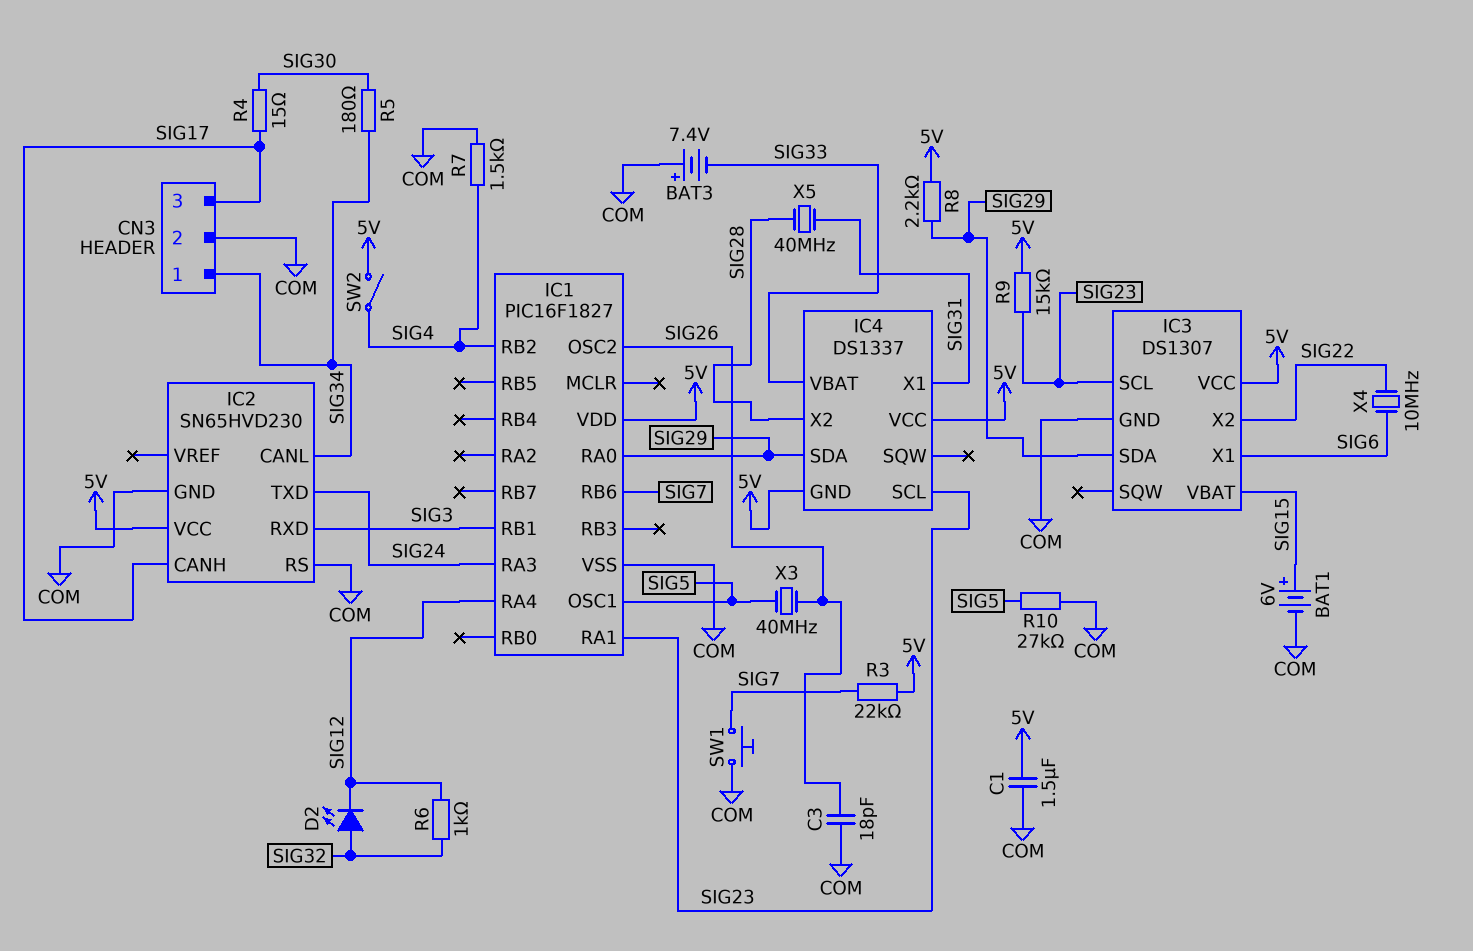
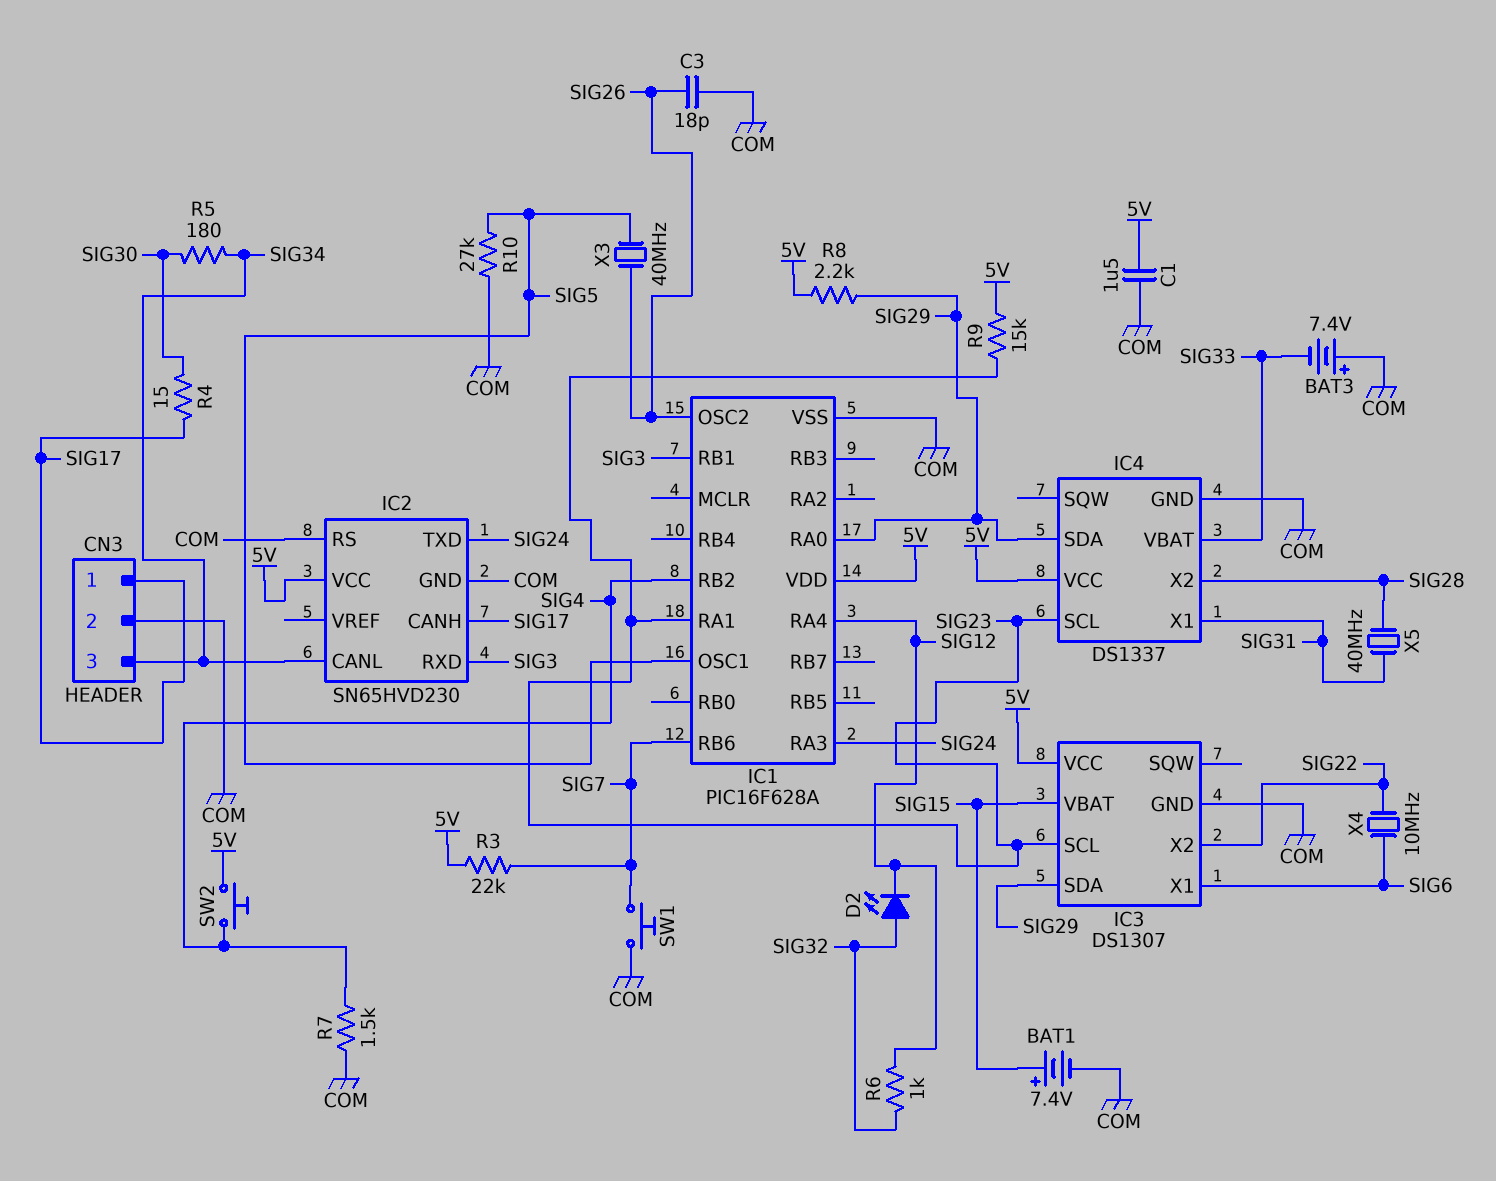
BAT1: 6V (plus SIG15, minus COM) -> 7.4V (plus SIG15, minus COM)
CN3 pin 1: SIG34 -> SIG17
CN3 pin 3: SIG17 -> SIG34
IC1: PIC16F1827 -> PIC16F628A
IC4 pin GND: 5V -> COM
SW2: switch (5V, SIG4) -> button (5V, SIG4)

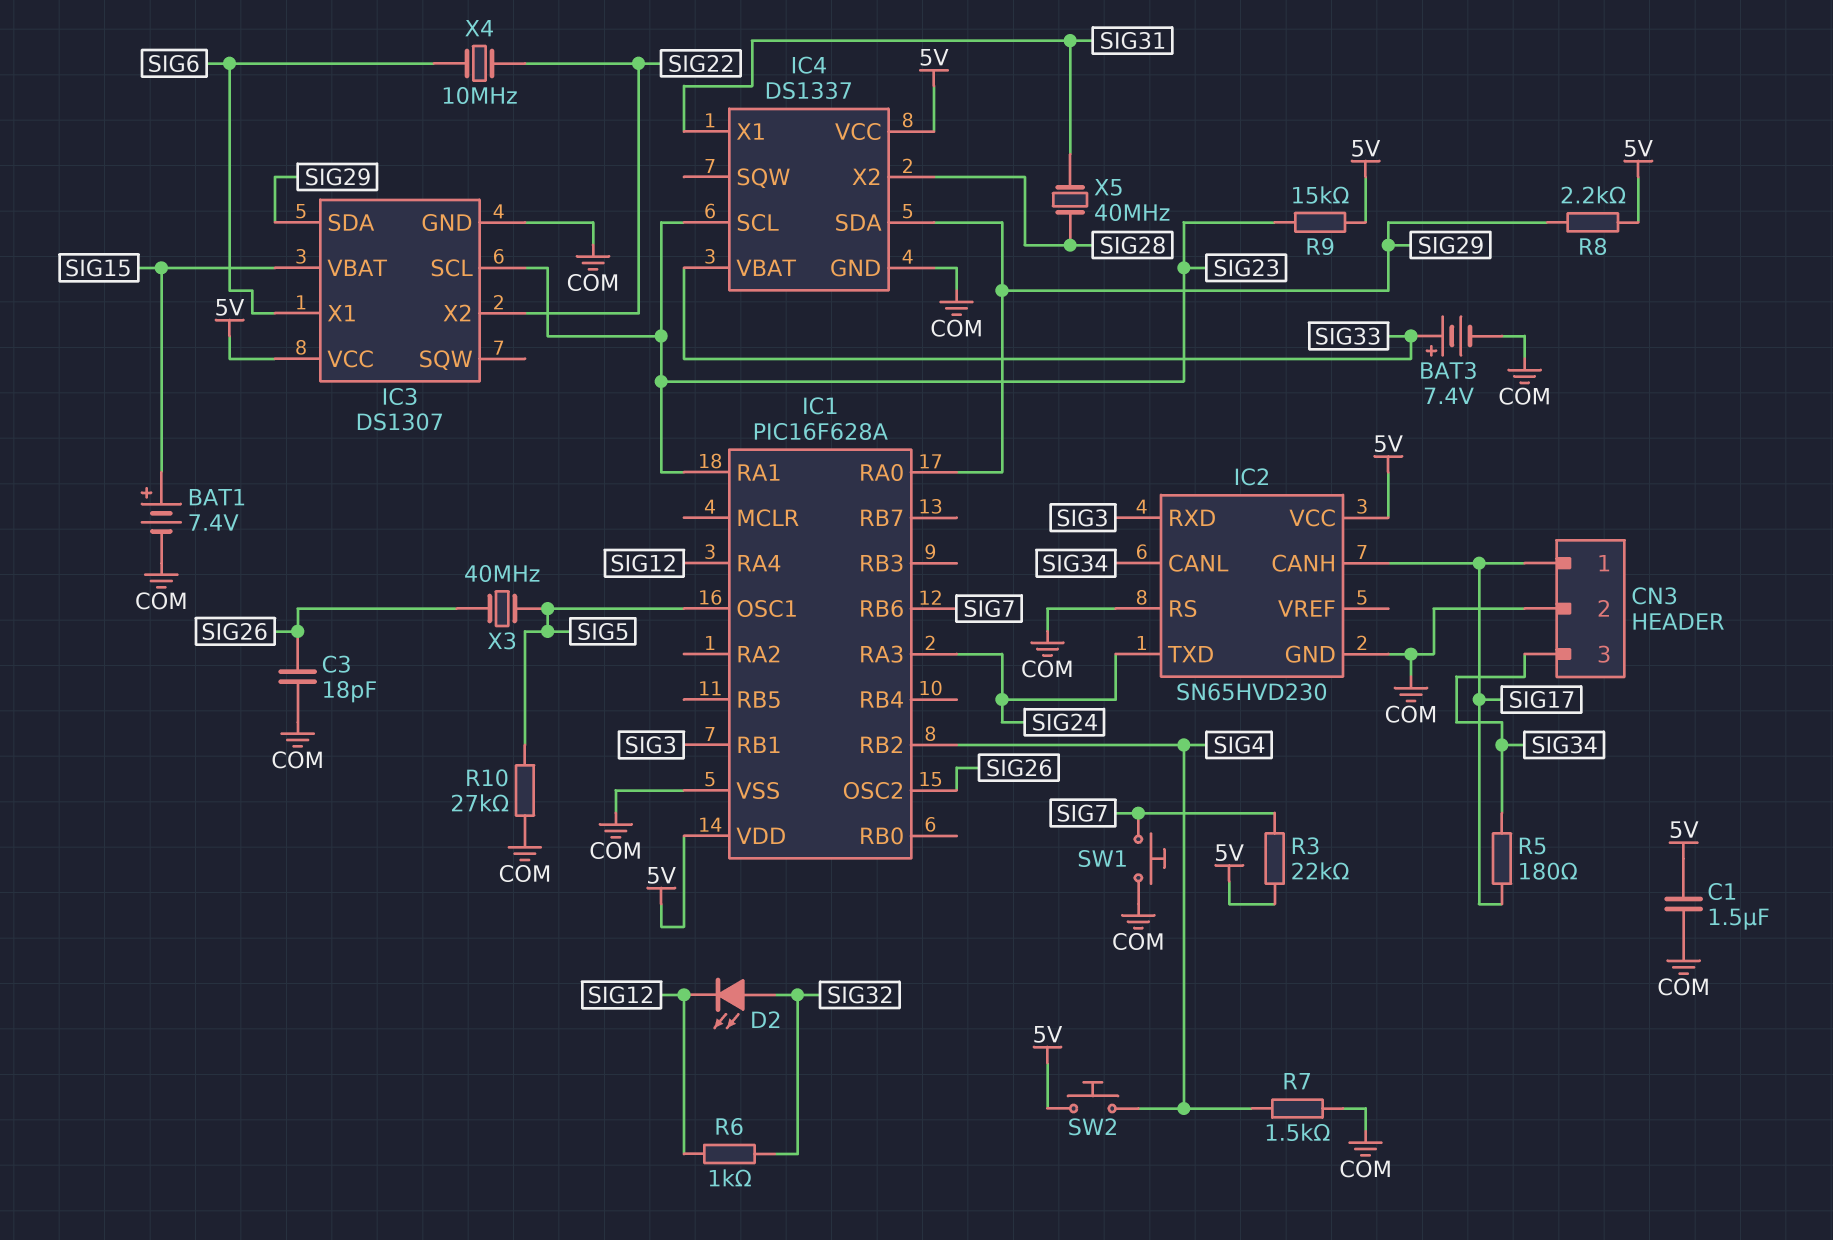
BAT3: 7.4V (plus COM, minus SIG33) -> 7.4V (plus SIG33, minus COM)
R4: 15 (SIG17, SIG30) -> none
R5: 180 (SIG30, SIG34) -> 180 (SIG17, SIG34)

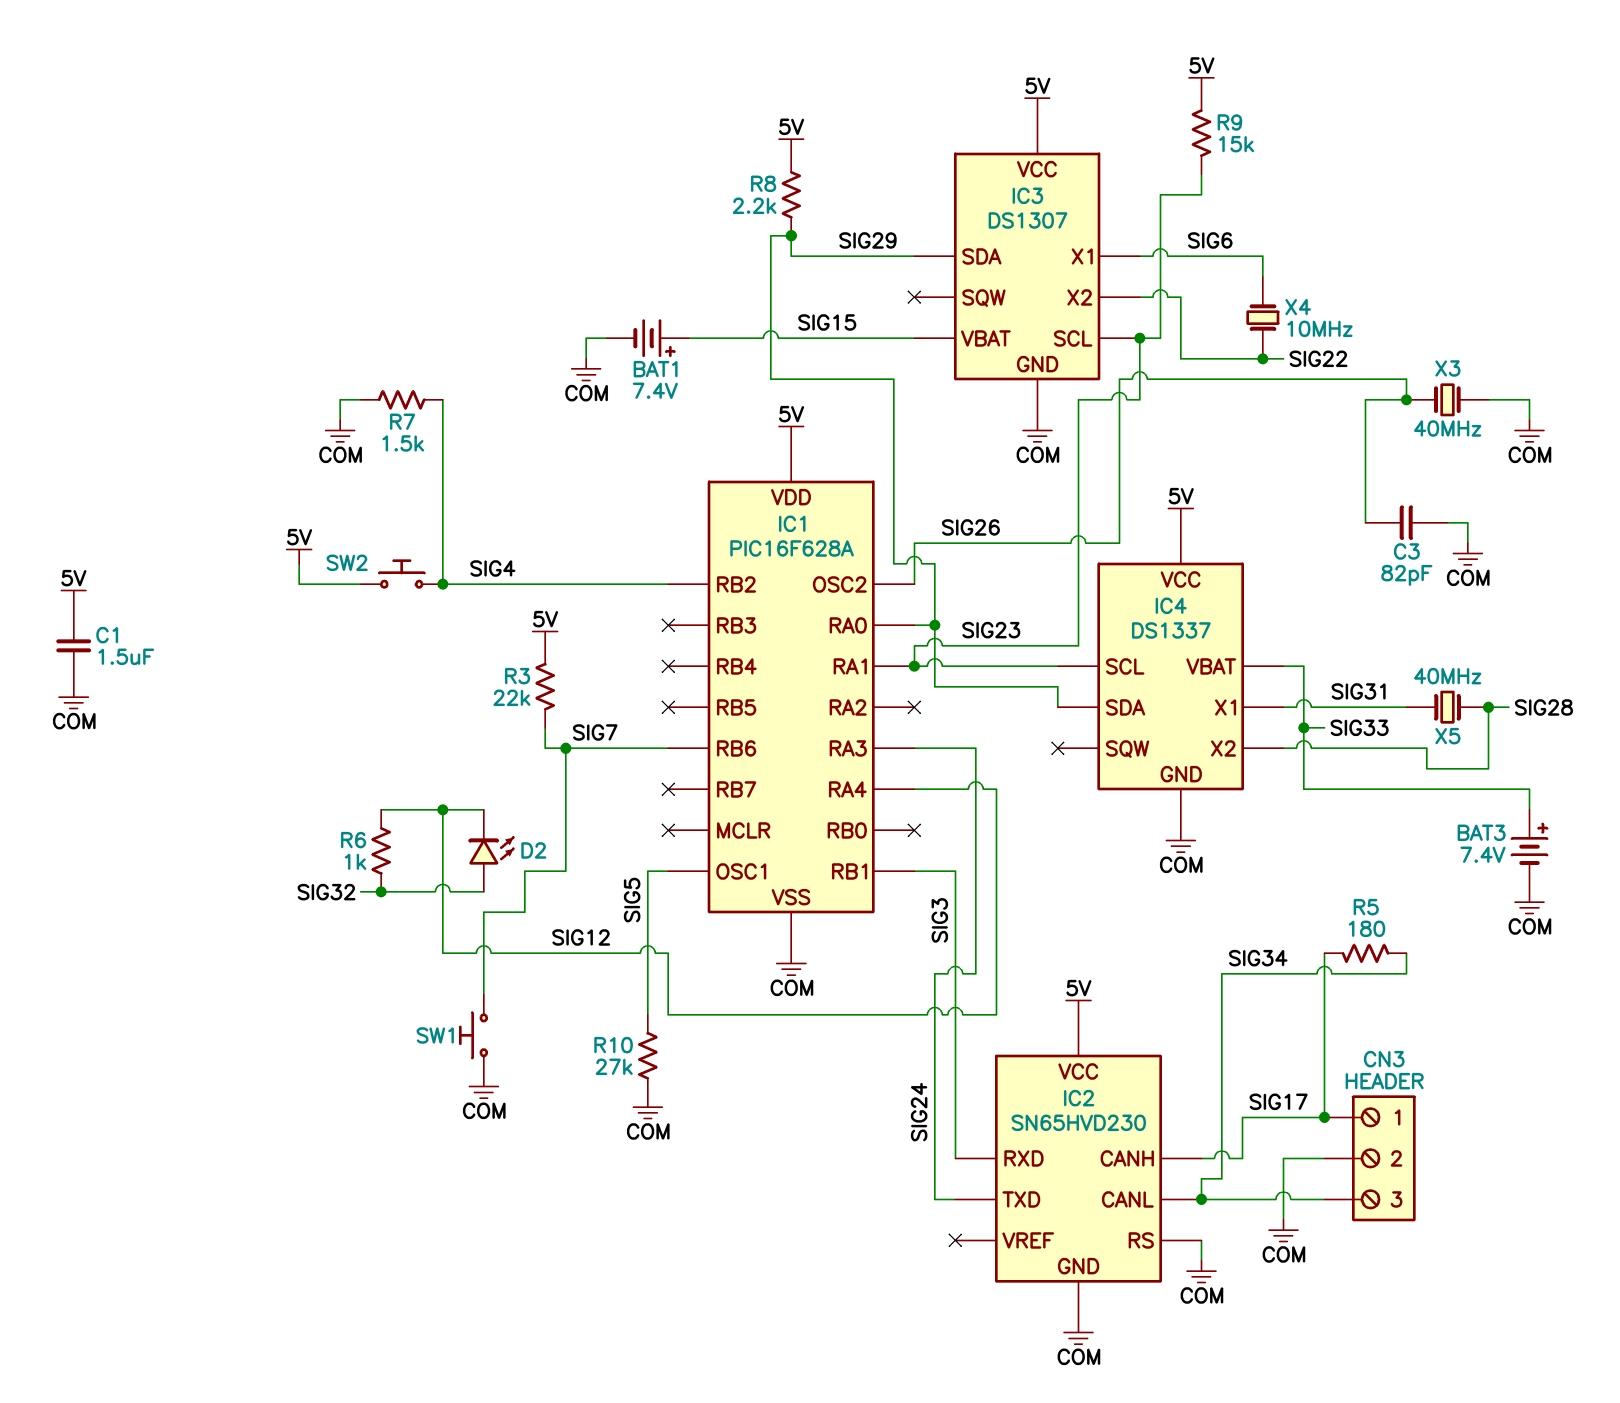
C3: 18pF (COM, SIG26) -> 82pF (COM, SIG26)
X3: 40MHz (SIG5, SIG26) -> 40MHz (COM, SIG26)

